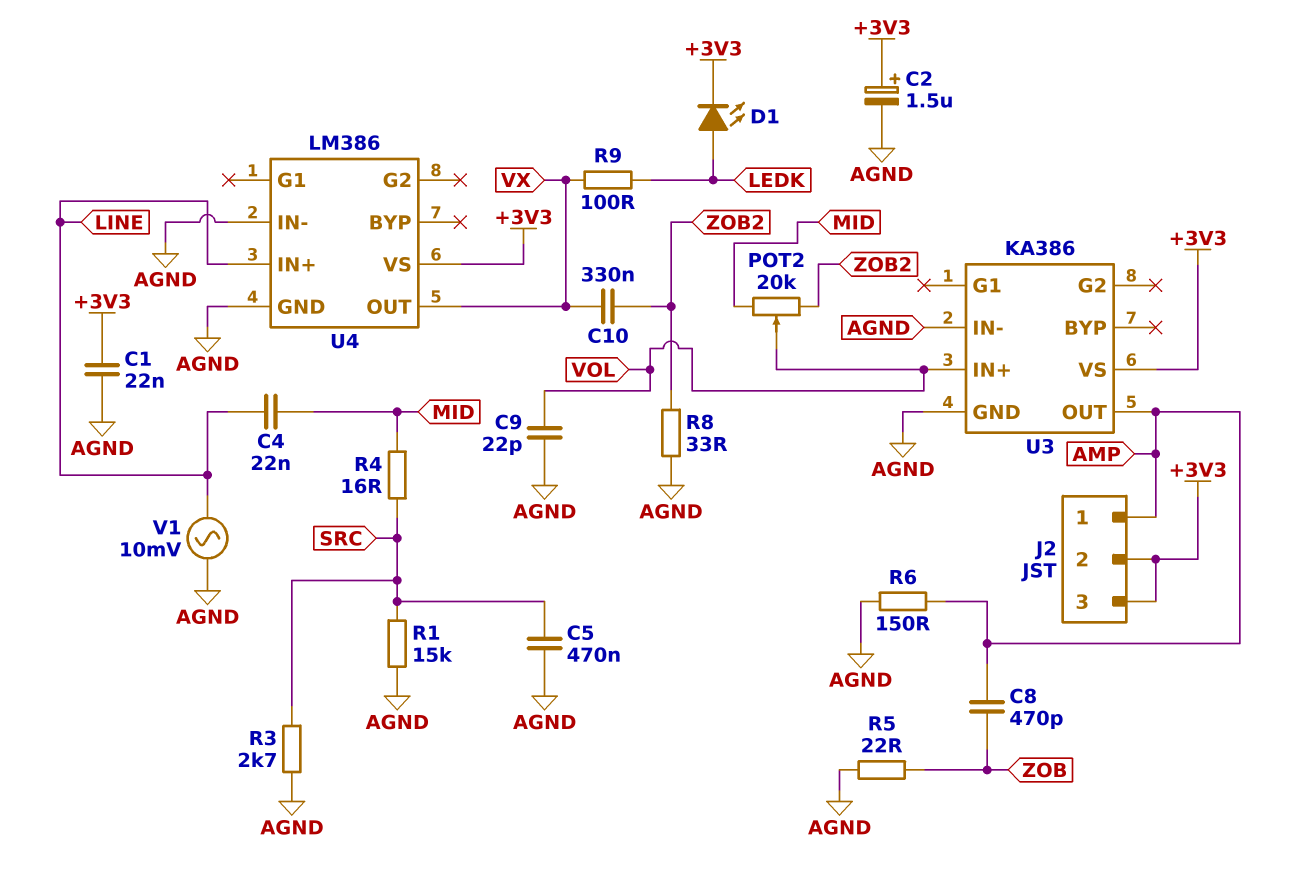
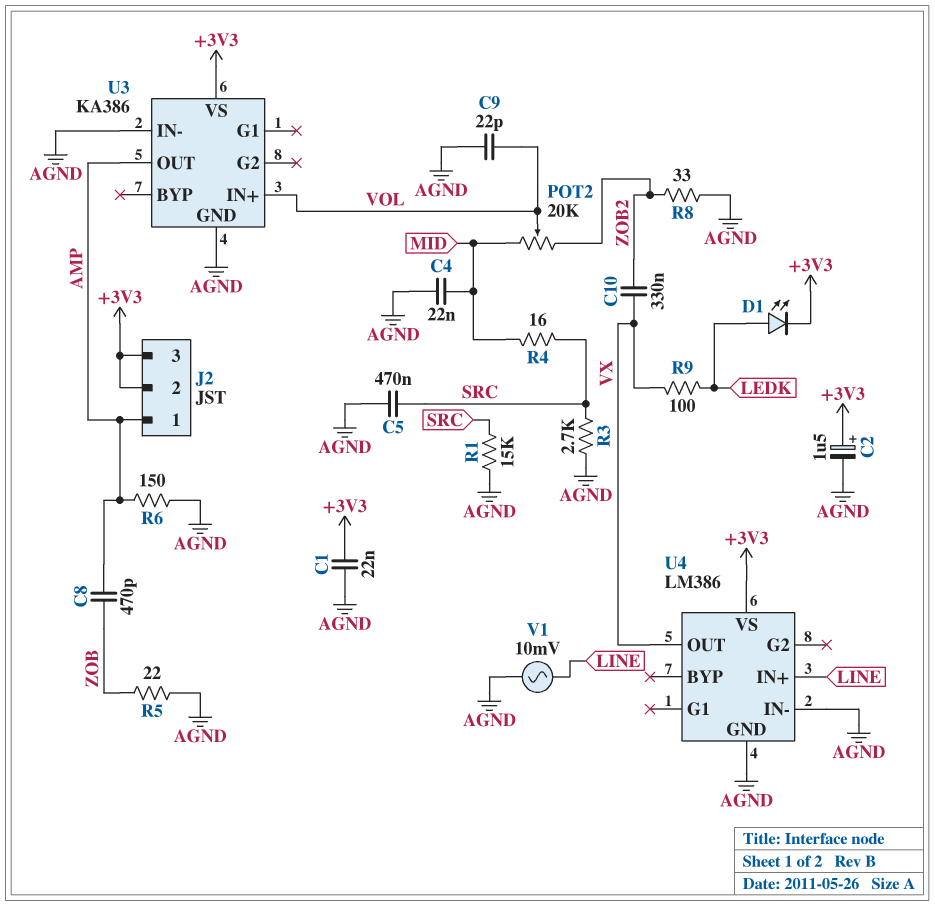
C4: 22nF (LINE, MID) -> 22nF (AGND, MID)

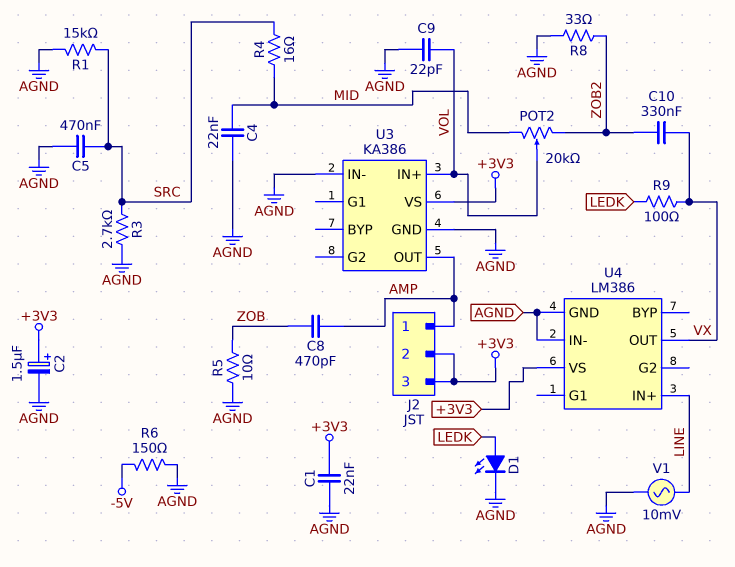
D1: LED (A LEDK, K +3V3) -> LED (A LEDK, K AGND)
R5: 22 (AGND, ZOB) -> 10 (AGND, ZOB)
R6: 150 (AGND, AMP) -> 150 (-5V, AGND)

